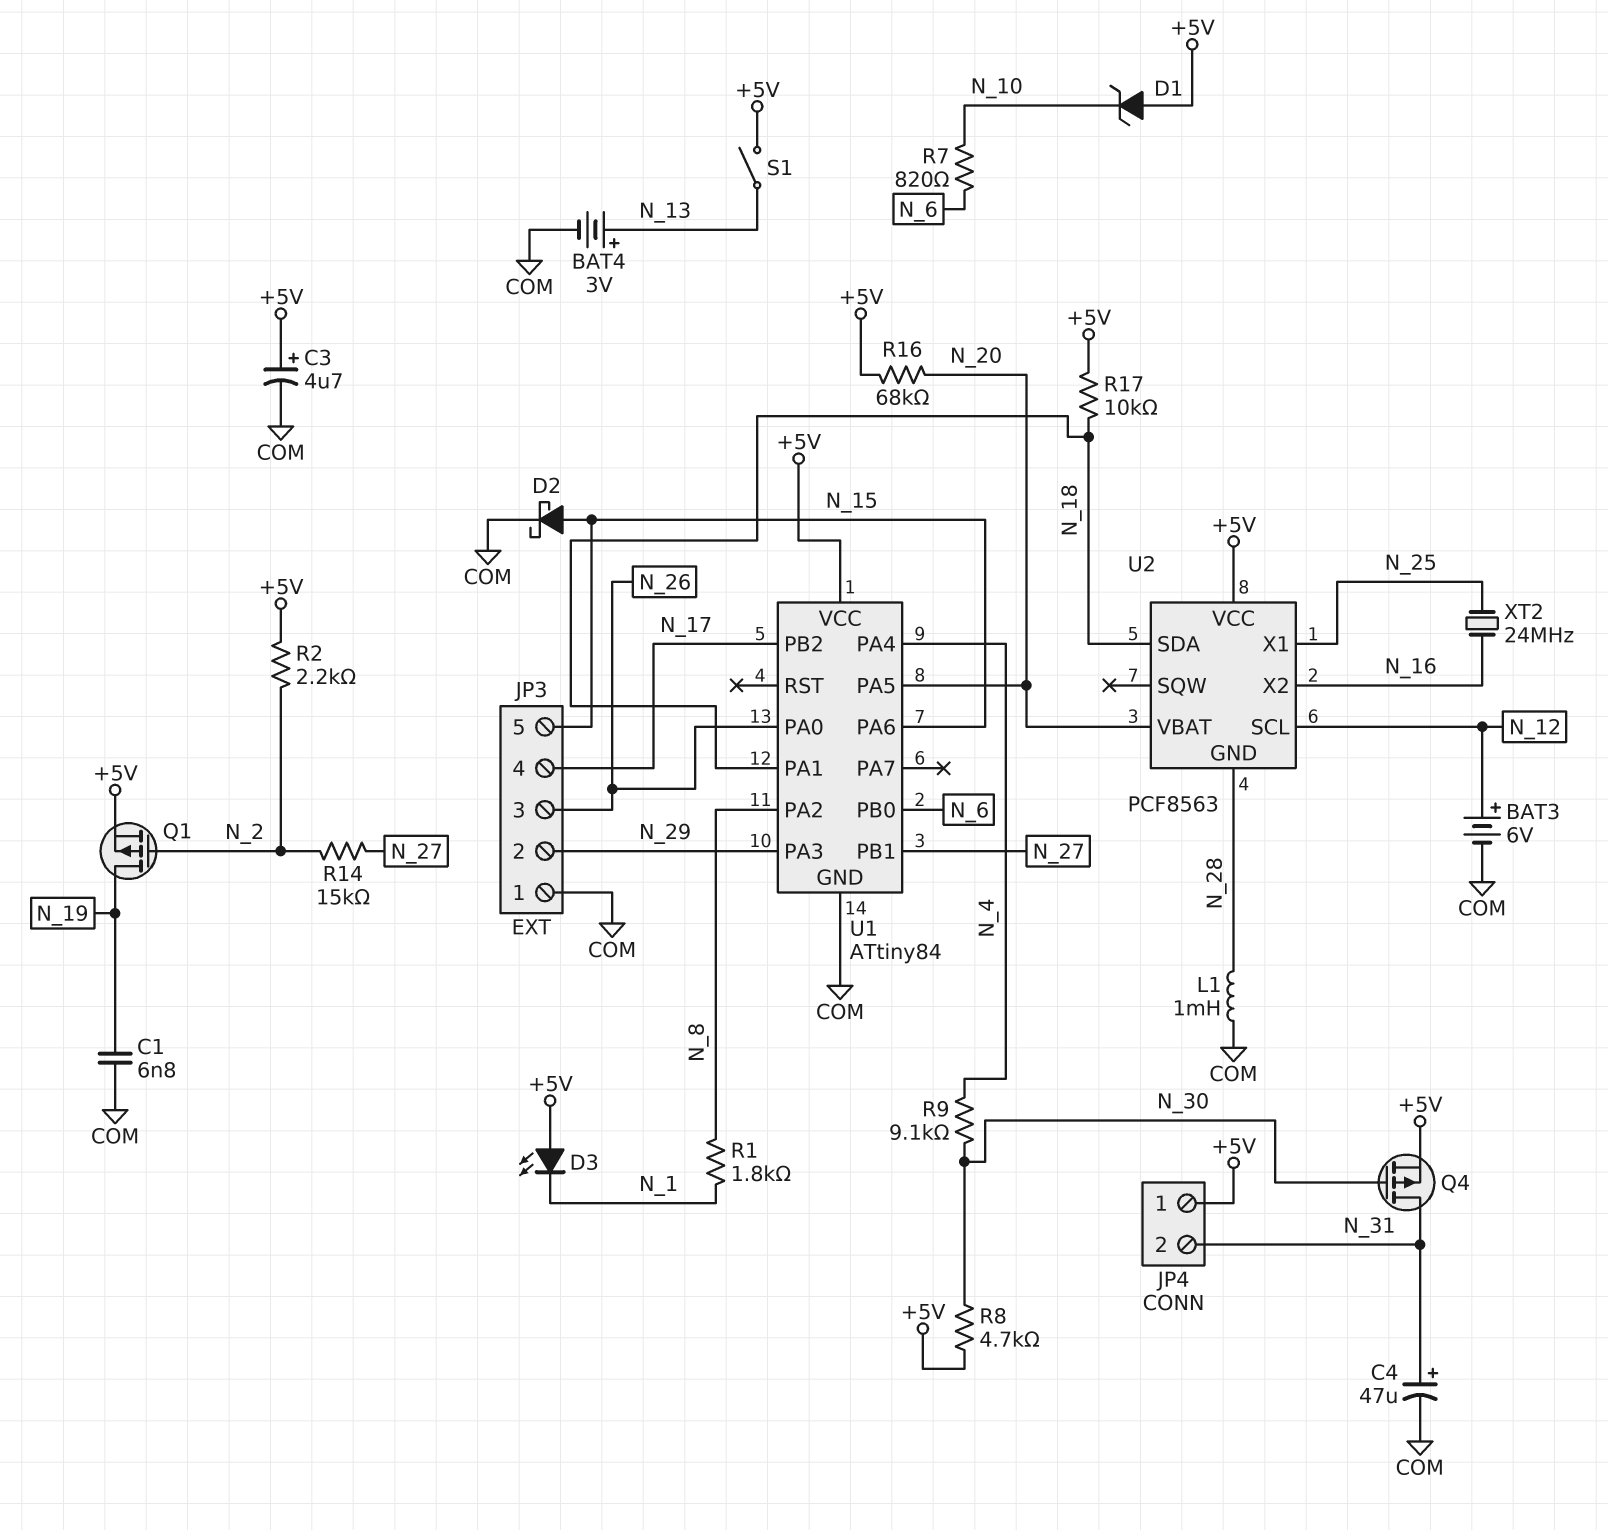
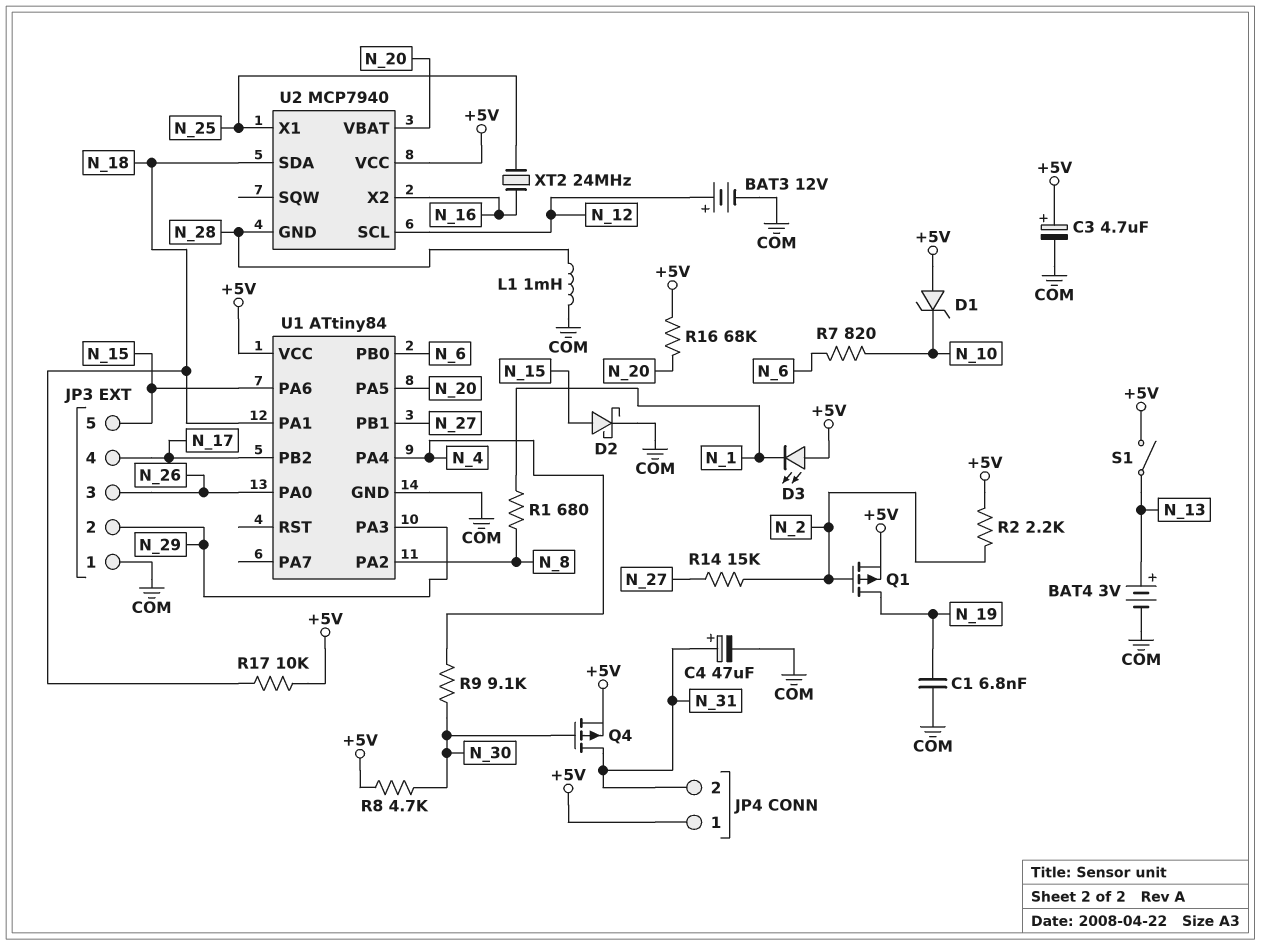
BAT3: 6V (plus N_12, minus COM) -> 12V (plus N_12, minus COM)
R1: 1.8k (N_1, N_8) -> 680 (N_1, N_8)
U2: PCF8563 -> MCP7940

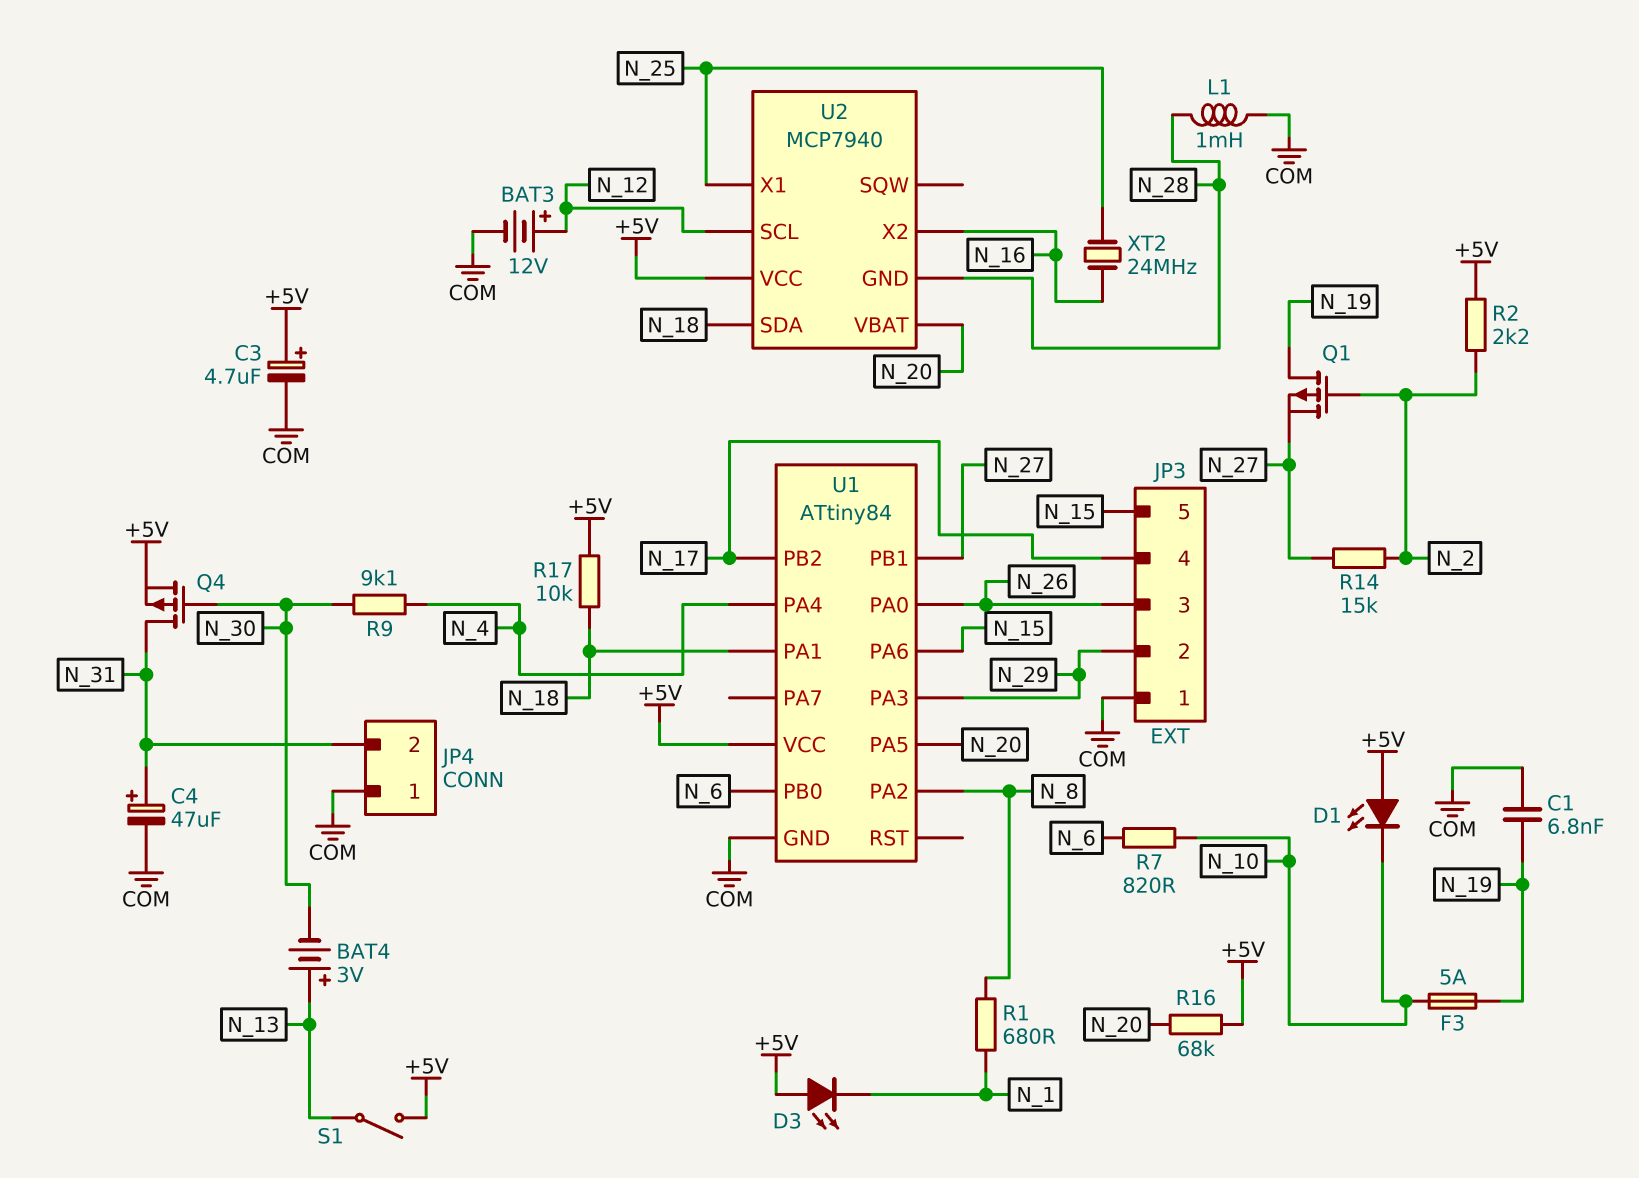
BAT4: 3V (plus N_13, minus COM) -> 3V (plus N_13, minus N_30)
D1: zener (A +5V, K N_10) -> LED (A +5V, K N_10)
D2: schottky (A N_15, K COM) -> none
F3: none -> 5A (N_10, N_19)
JP4 pin 1: +5V -> COM
Q1: PMOS (G N_2, D N_19, S +5V) -> PMOS (G N_2, D N_19, S N_27)
R8: 4.7k (+5V, N_30) -> none

